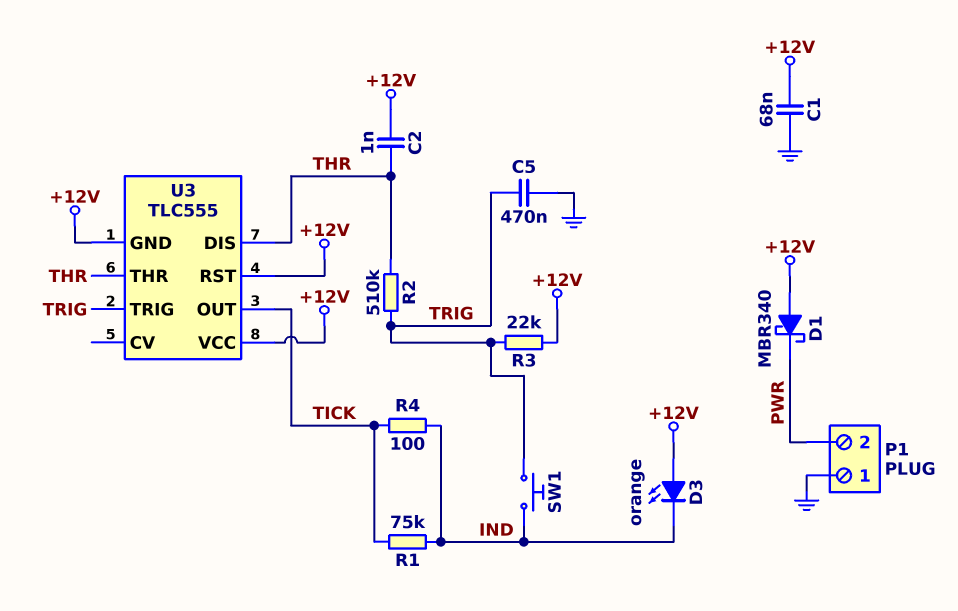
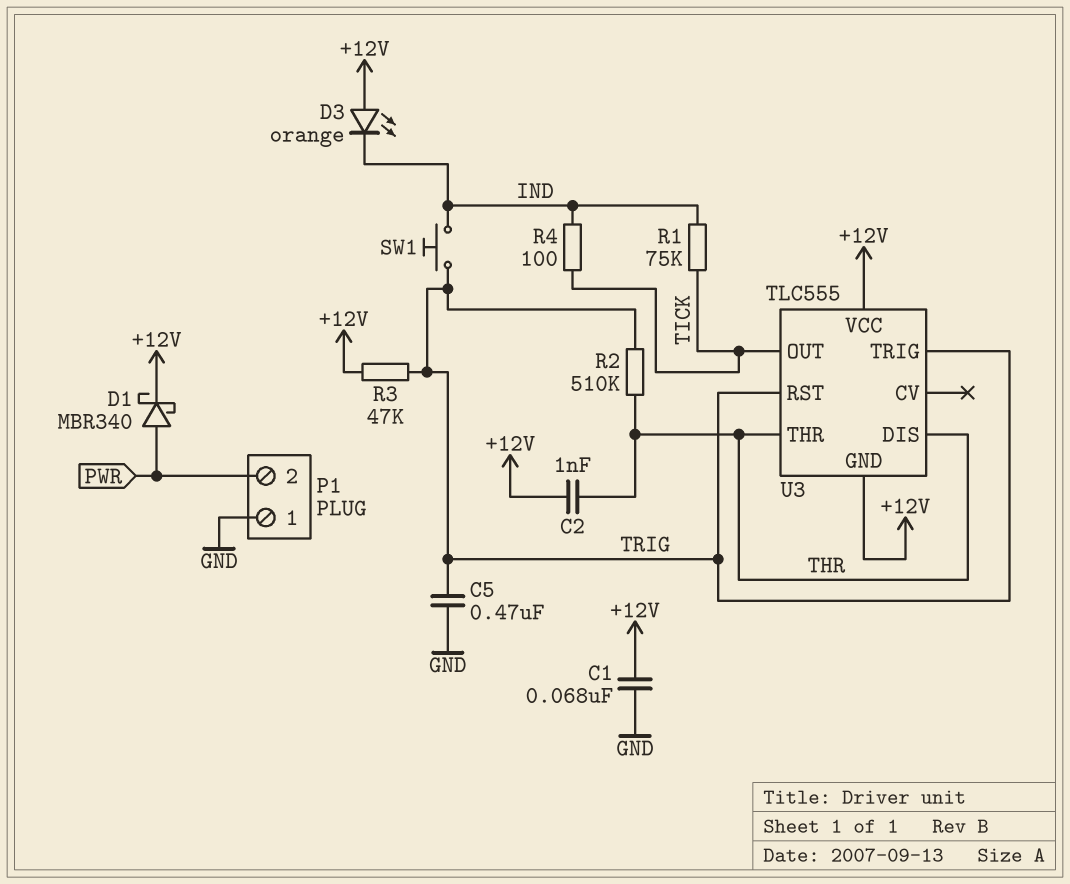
D1: schottky MBR340 (A +12V, K PWR) -> schottky MBR340 (A PWR, K +12V)
R3: 22k (+12V, TRIG) -> 47k (+12V, TRIG)
U3 pin RST: +12V -> TRIG

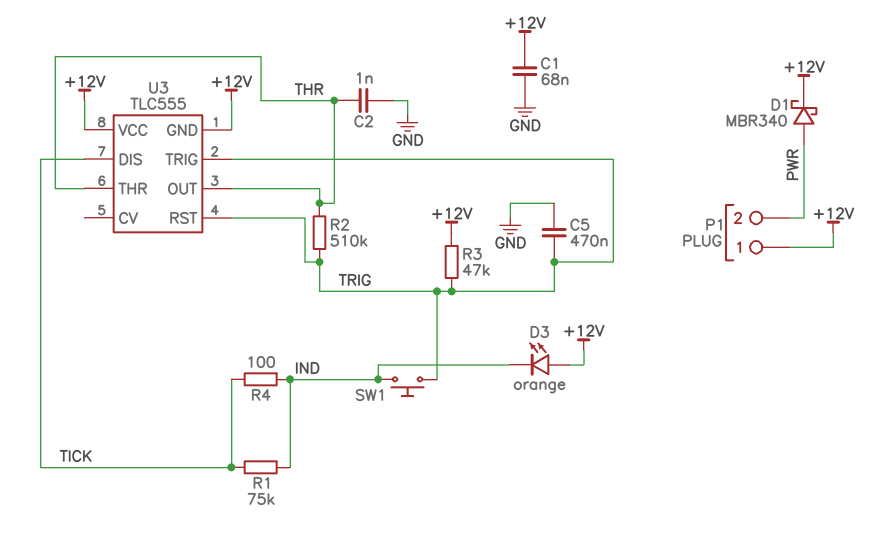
C2: 1nF (+12V, THR) -> 1nF (GND, THR)
P1 pin 1: GND -> +12V
U3 pin DIS: THR -> TICK
U3 pin OUT: TICK -> THR

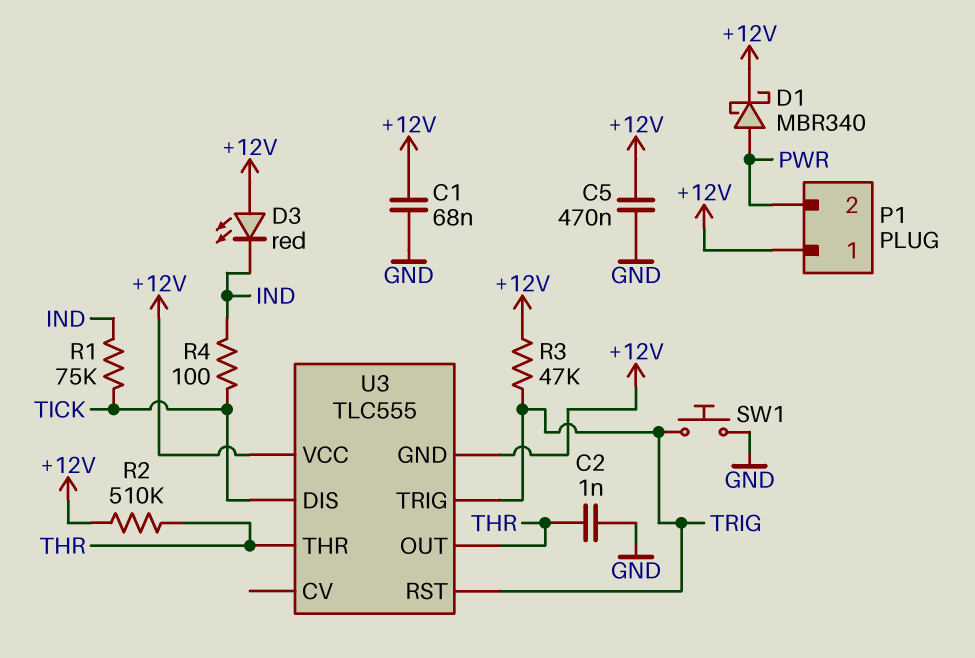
C5: 470nF (GND, TRIG) -> 470nF (+12V, GND)
D3: LED orange (A +12V, K IND) -> LED red (A +12V, K IND)
R2: 510k (THR, TRIG) -> 510k (+12V, THR)
SW1: button (IND, TRIG) -> button (GND, TRIG)

